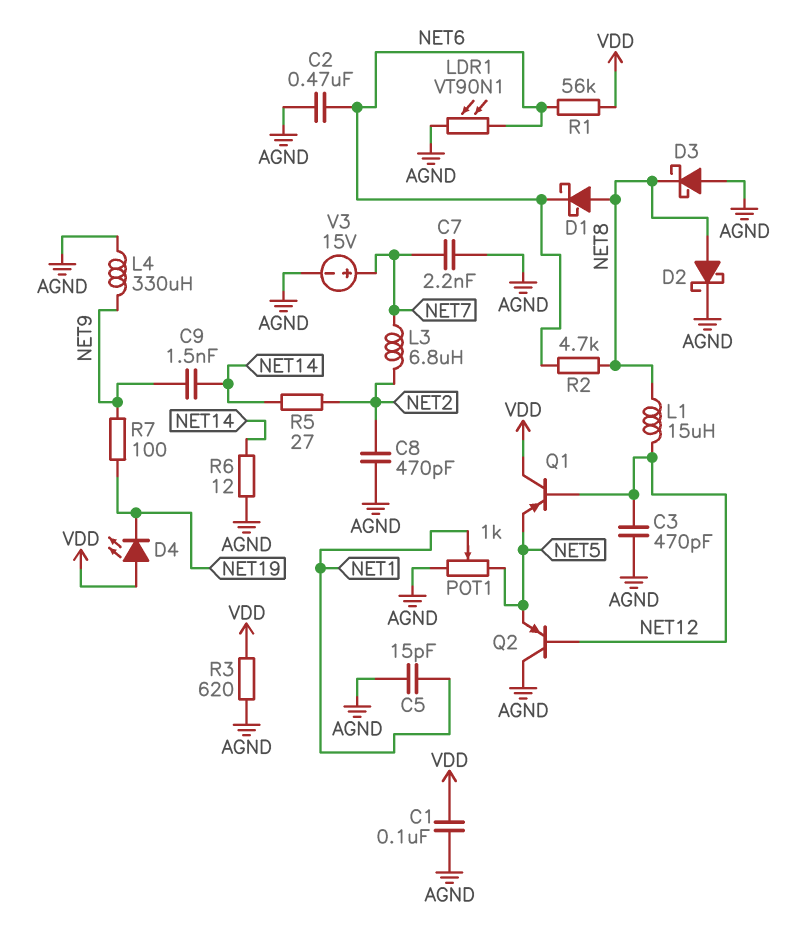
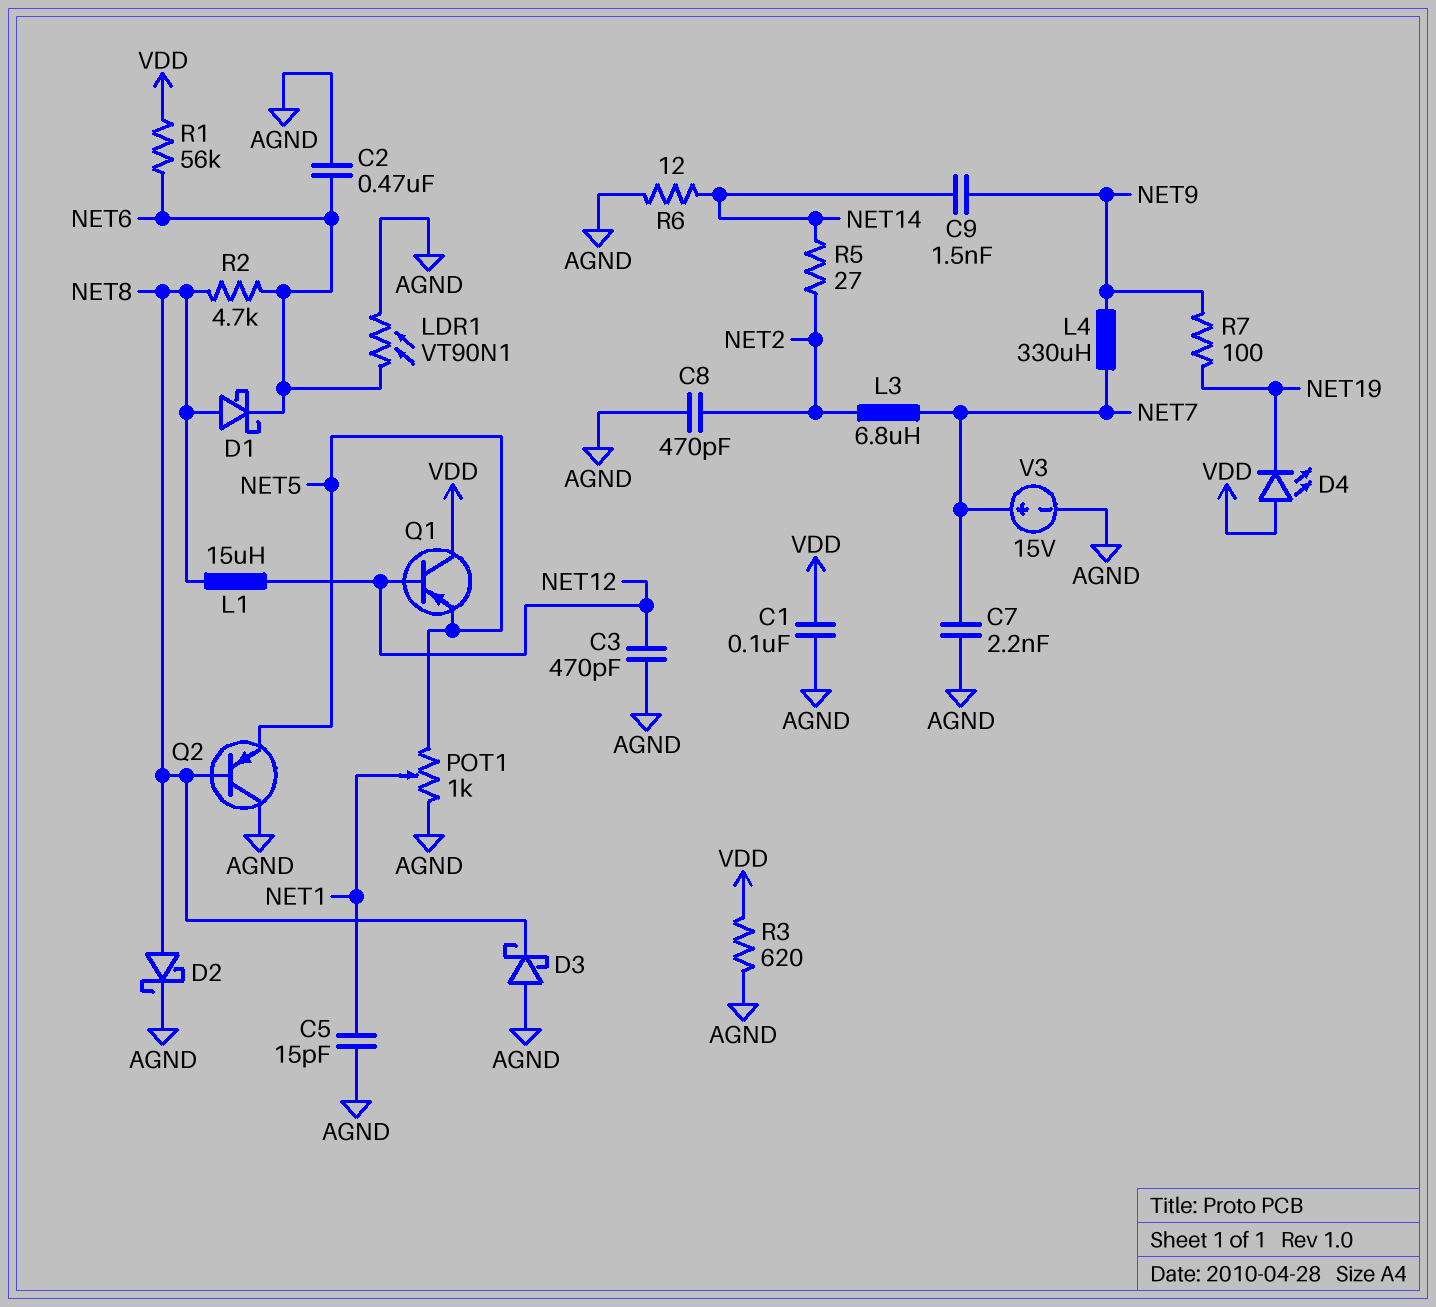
L4: 330uH (AGND, NET9) -> 330uH (NET7, NET9)
Q2: PNP (B NET12, C AGND, E NET5) -> PNP (B NET8, C AGND, E NET5)

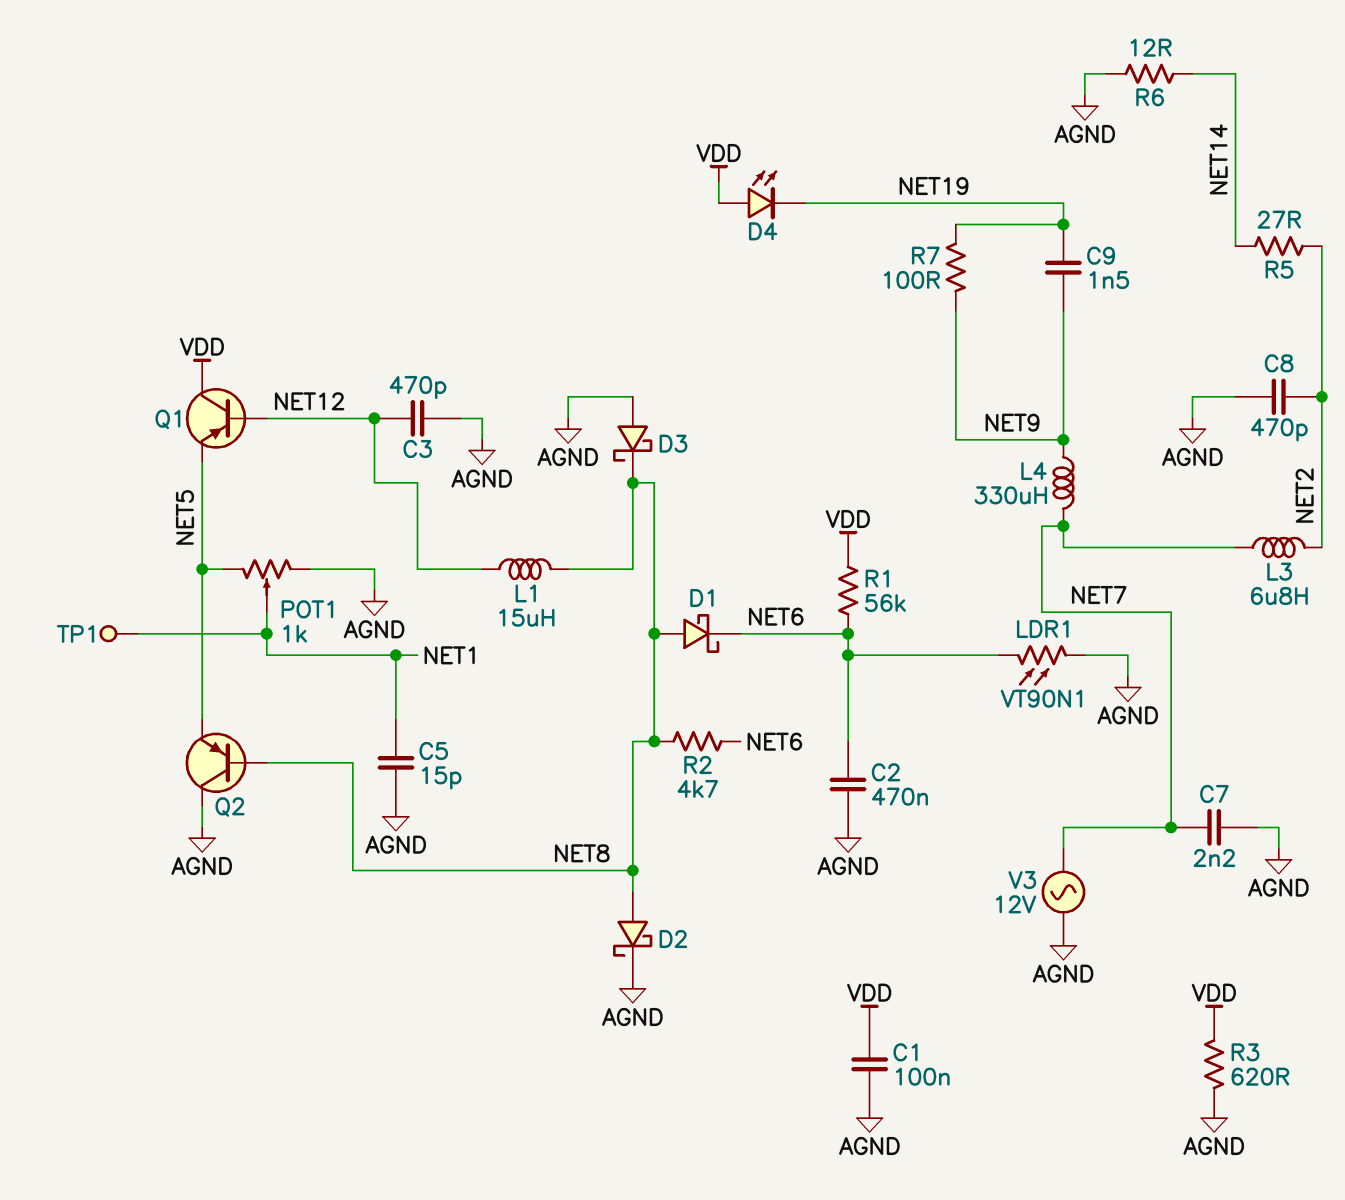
C9: 1.5nF (NET9, NET14) -> 1.5nF (NET9, NET19)
TP1: none -> test point (NET1)
V3: 15V (plus NET7, minus AGND) -> AC 12V (AGND, NET7)

